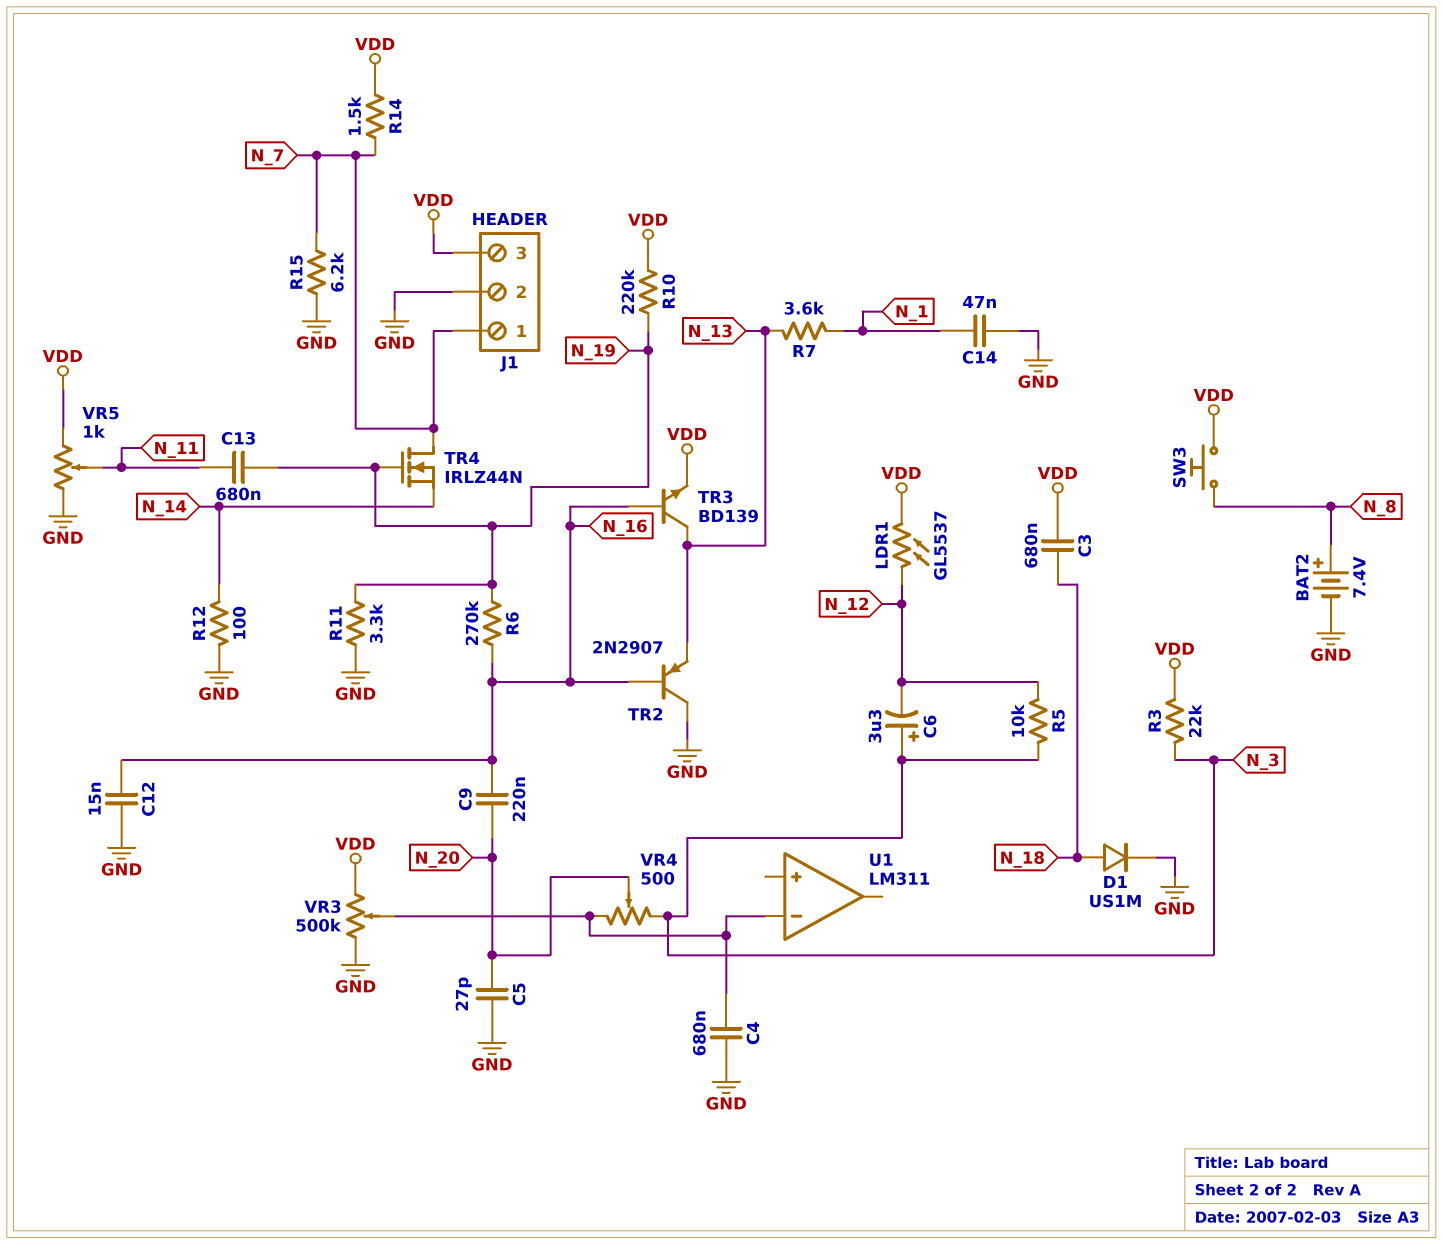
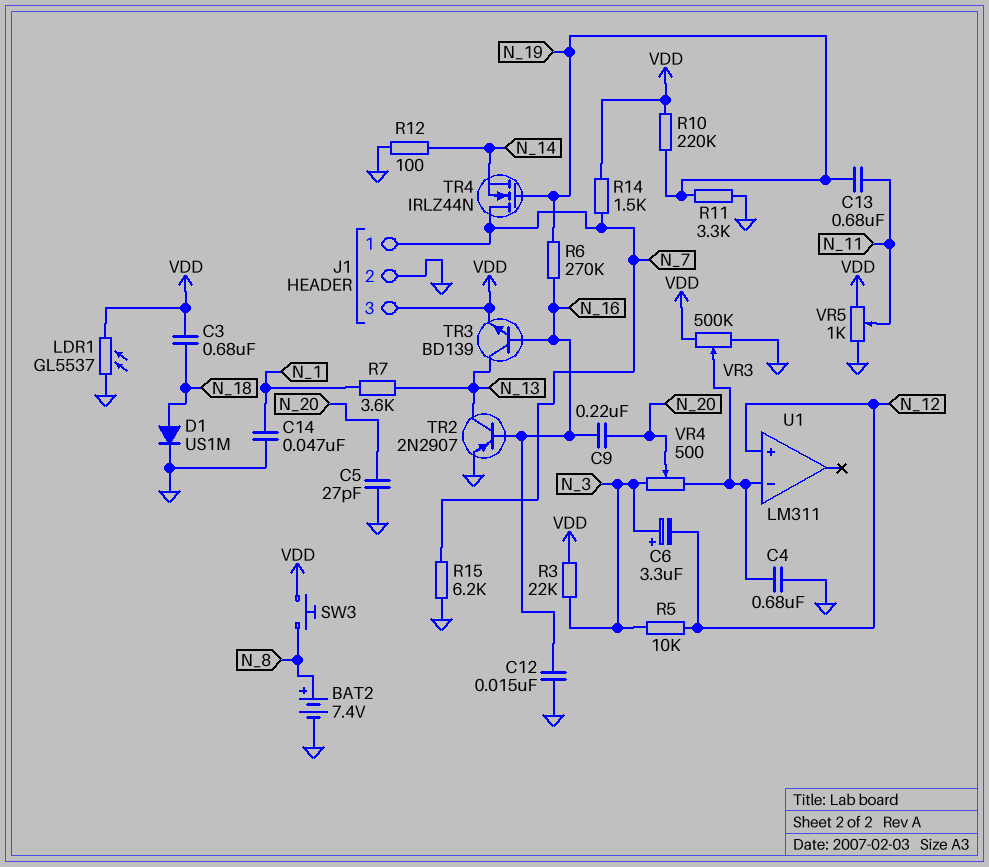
LDR1: GL5537 (N_12, VDD) -> GL5537 (GND, VDD)
TR2: PNP 2N2907 (B N_16, C GND, E N_13) -> PNP 2N2907 (B N_16, C N_13, E GND)
U1 pin in+: none -> N_12

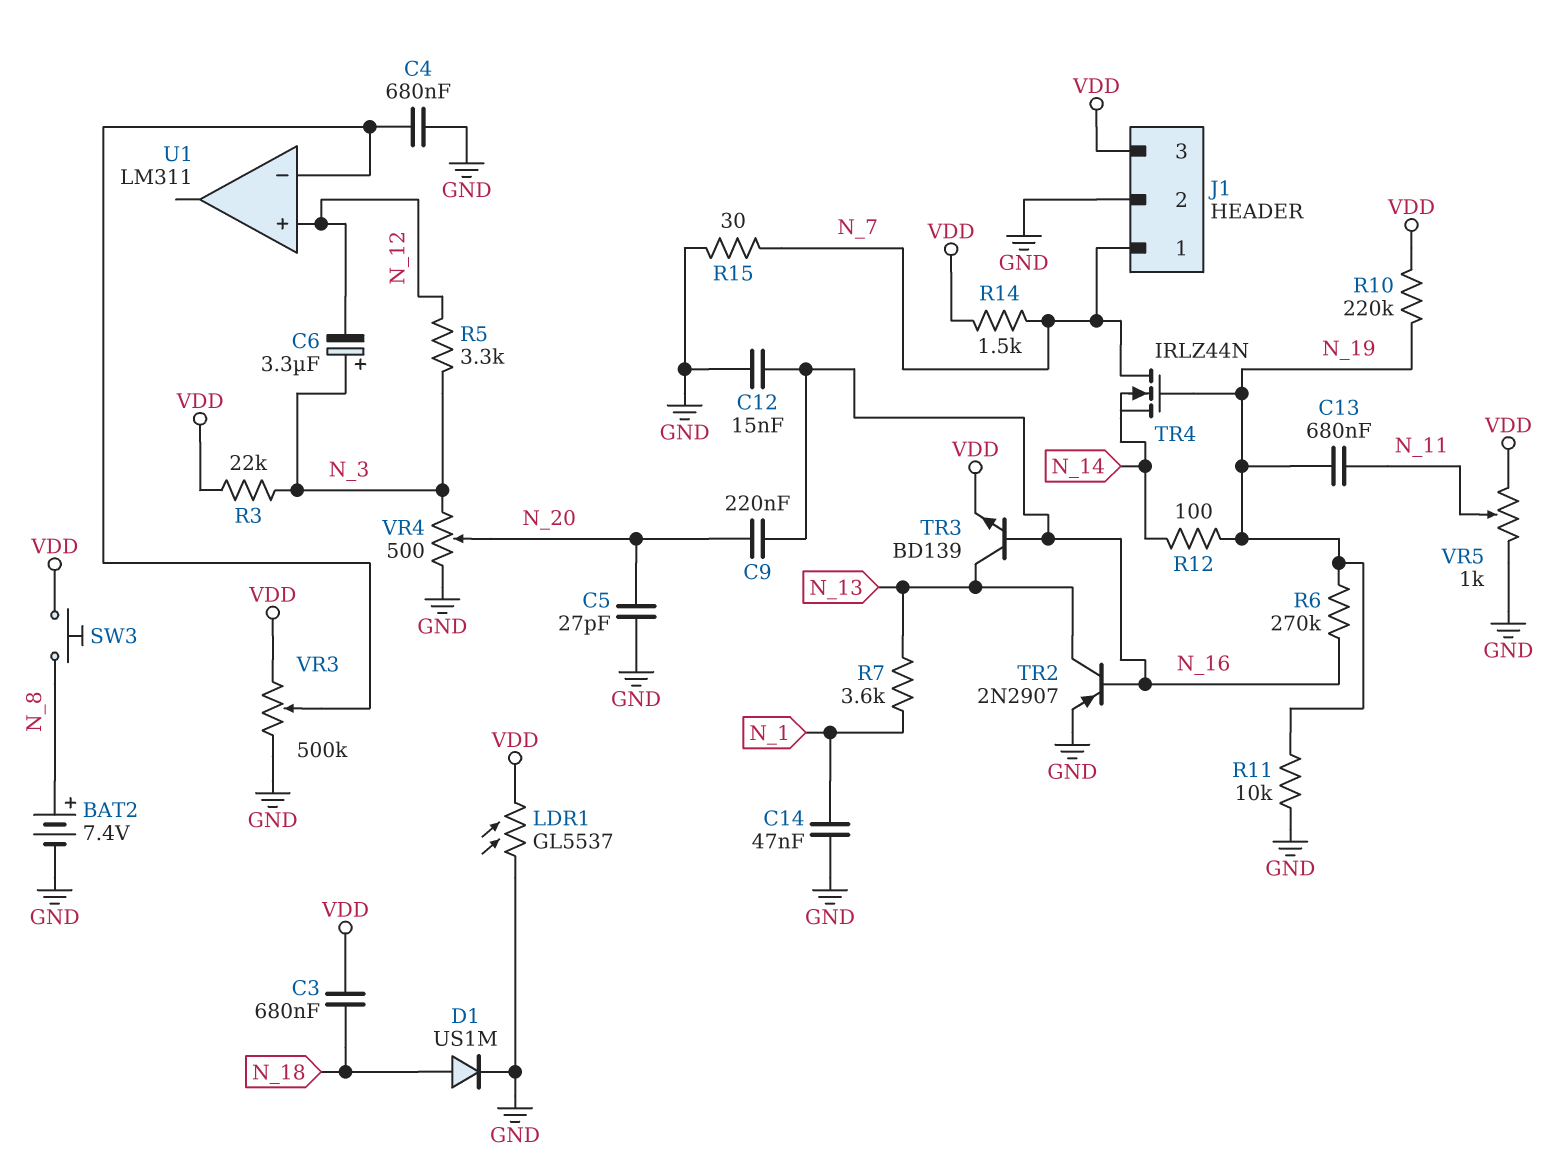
R5: 10k (N_3, N_12) -> 3.3k (N_3, N_12)
R11: 3.3k (GND, N_19) -> 10k (GND, N_19)
R12: 100 (GND, N_14) -> 100 (N_14, N_19)
R15: 6.2k (GND, N_7) -> 30 (GND, N_7)
VR4: 500 (N_3, U1/in-, wiper N_20) -> 500 (GND, N_3, wiper N_20)

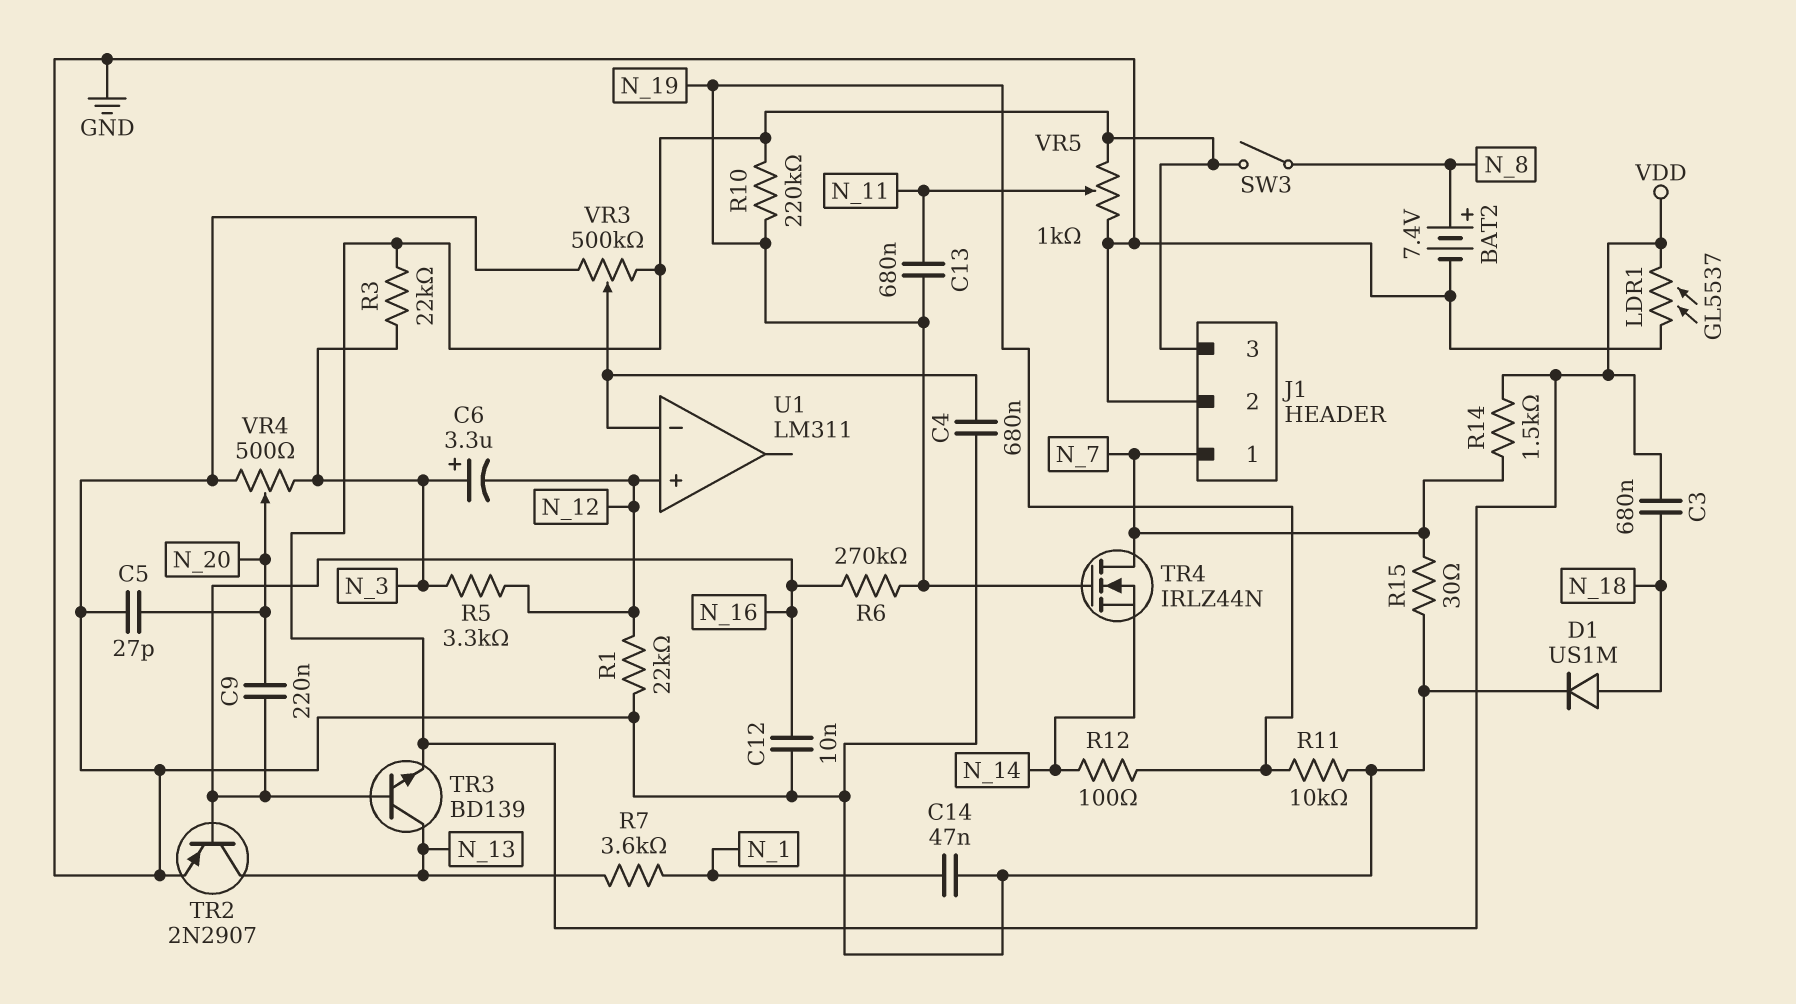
C12: 15nF (GND, N_16) -> 10nF (GND, N_16)
R1: none -> 22k (GND, N_12)
SW3: button (N_8, VDD) -> switch (N_8, VDD)

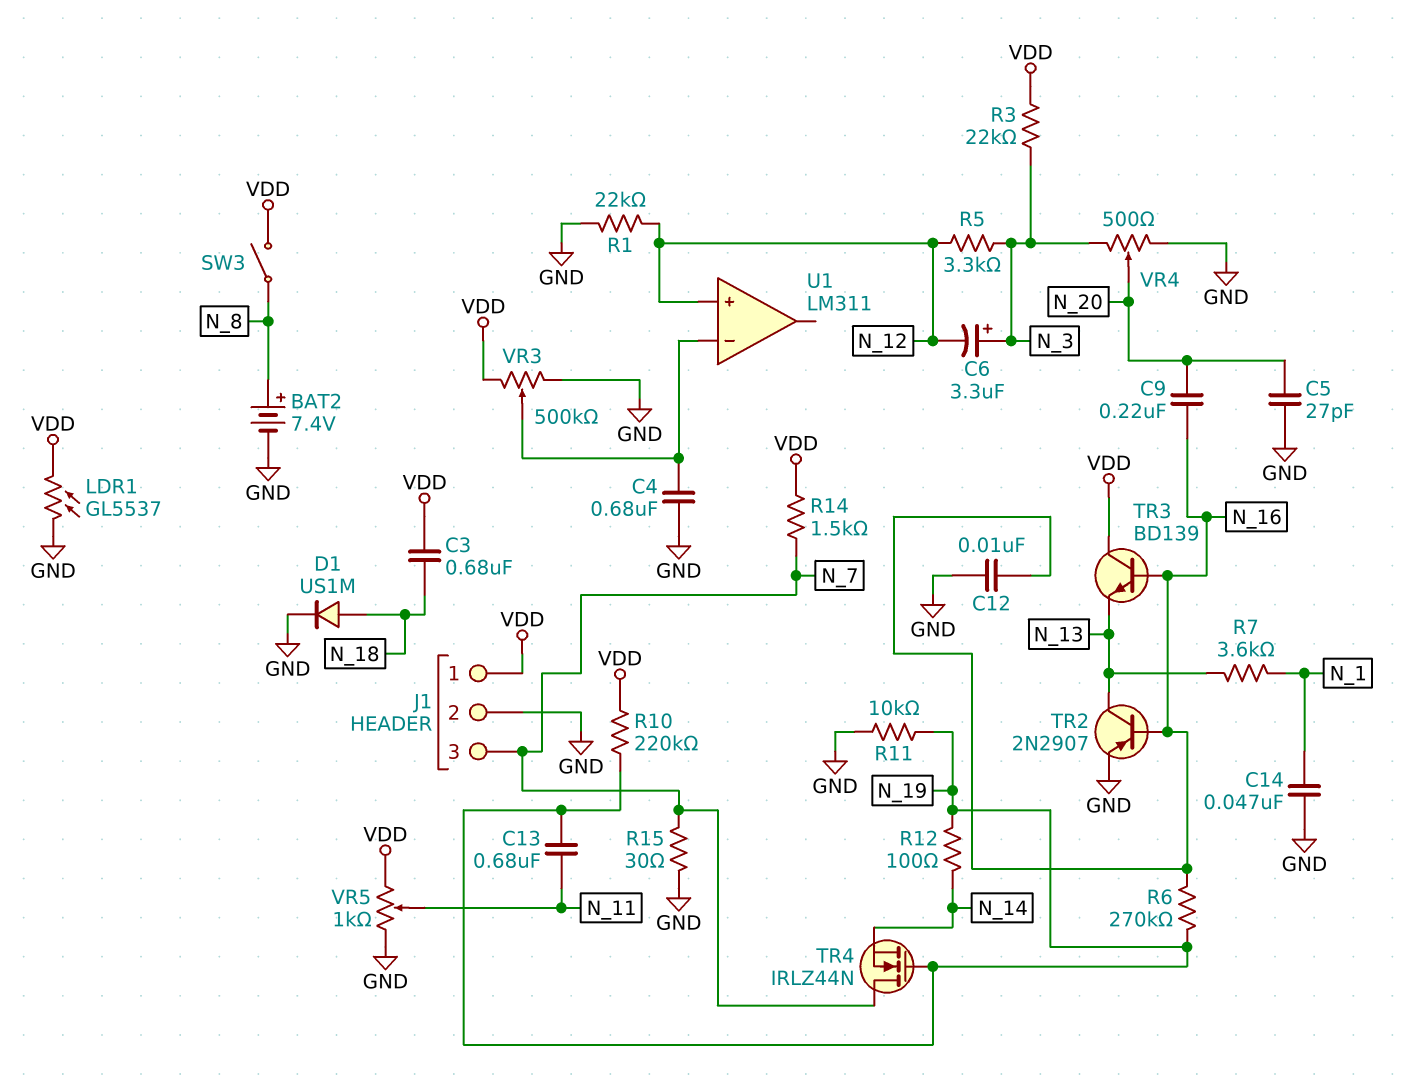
J1 pin 1: N_7 -> VDD
J1 pin 3: VDD -> N_7
TR3: NPN BD139 (B N_16, C N_13, E VDD) -> NPN BD139 (B N_16, C VDD, E N_13)

